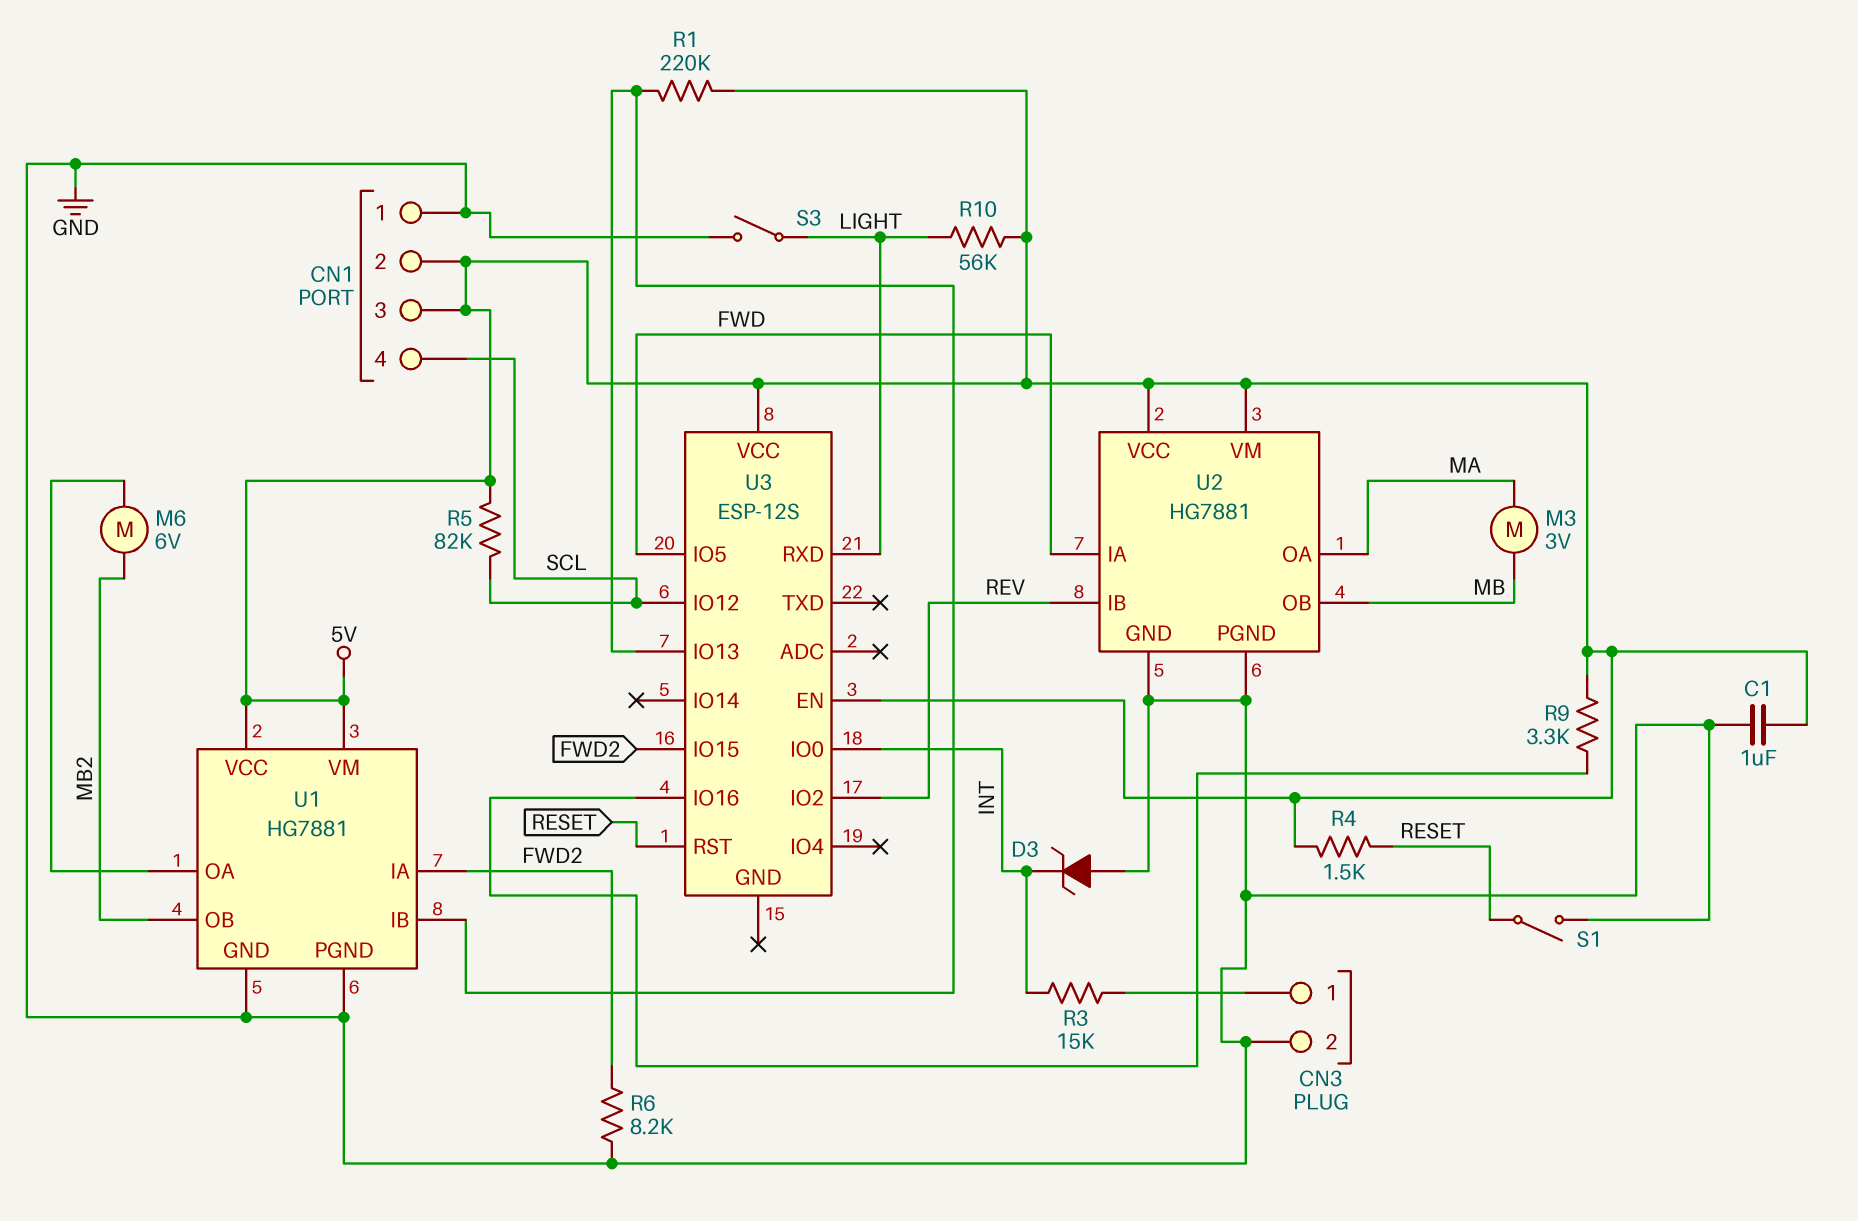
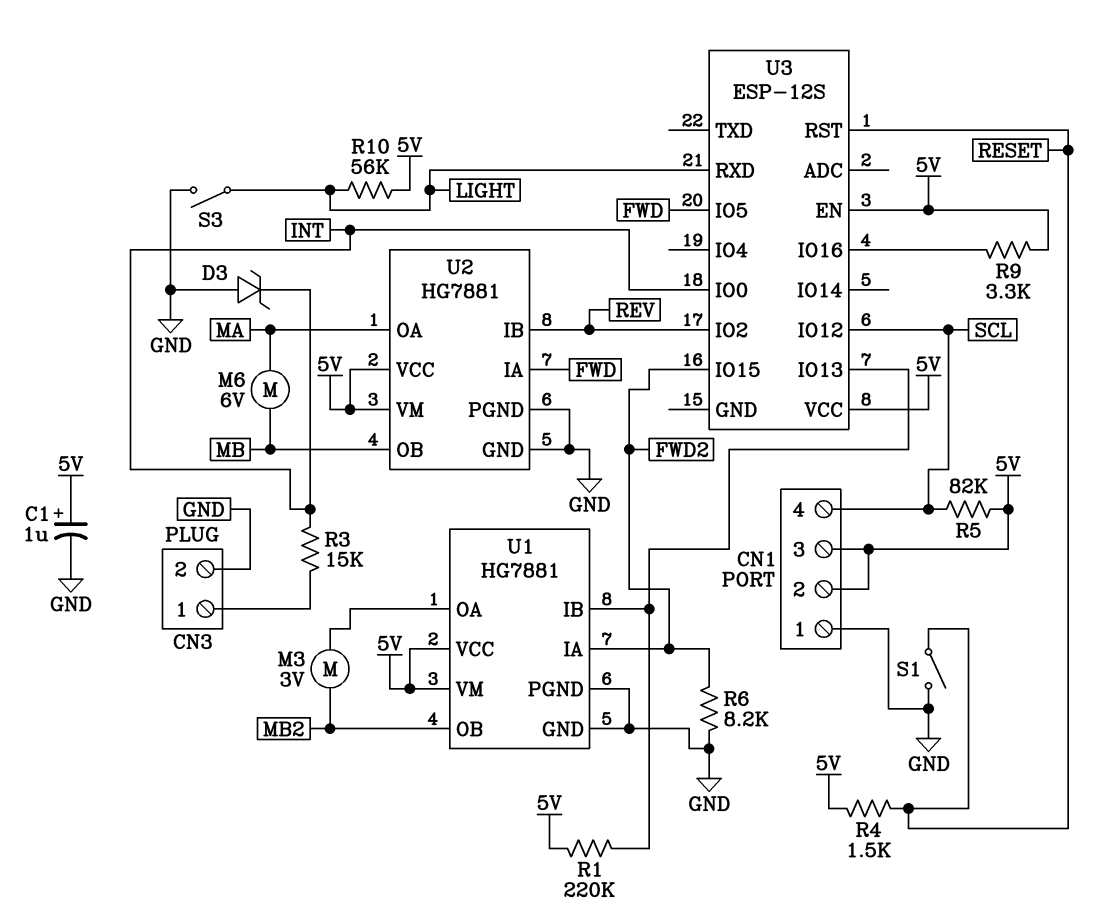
C1: 1uF (5V, GND) -> 1uF (plus 5V, minus GND)
M3: motor 3V (MA, MB) -> motor 3V (MB2, U1/OA)
M6: motor 6V (MB2, U1/OA) -> motor 6V (MA, MB)

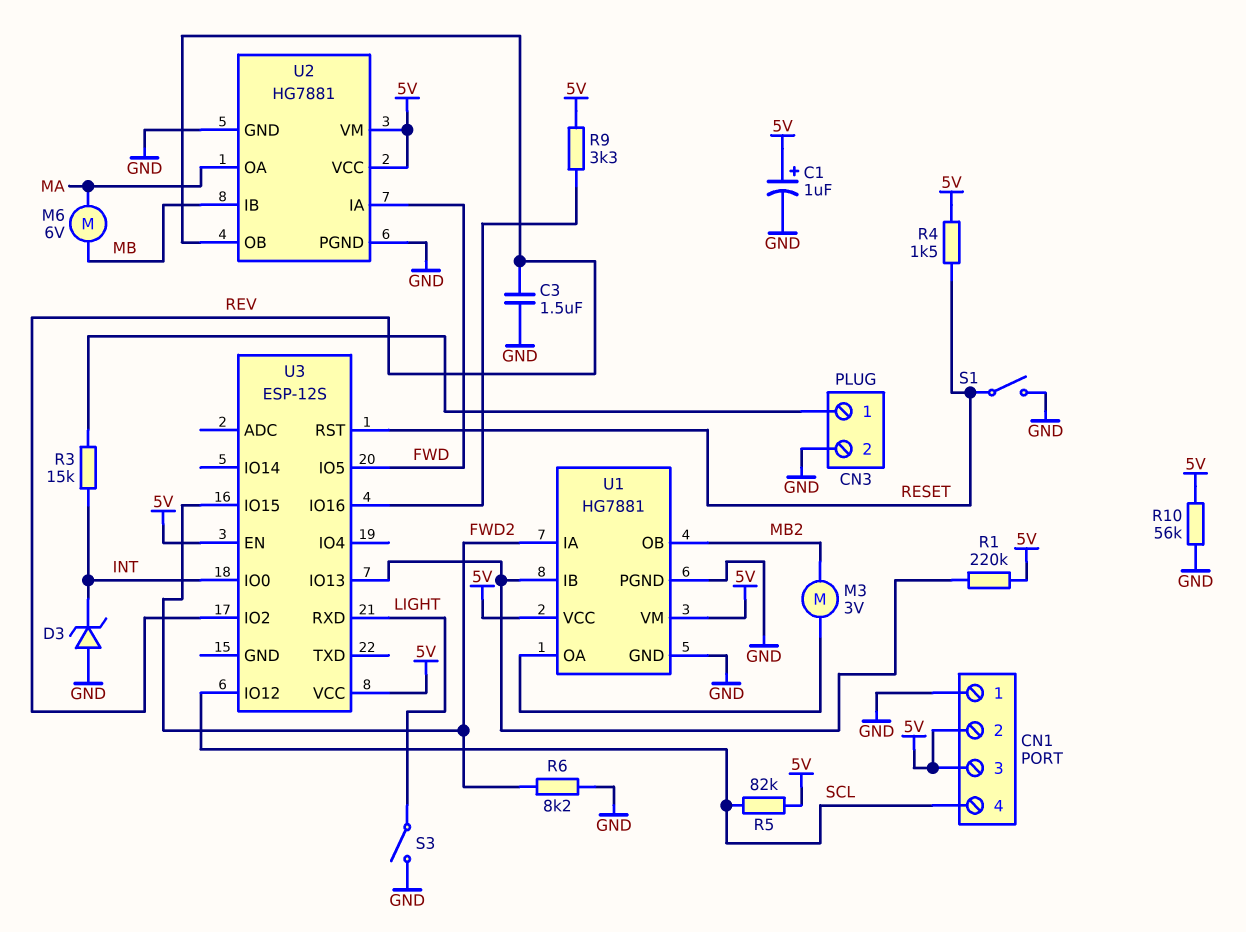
C3: none -> 1.5uF (GND, REV)
R10: 56k (5V, LIGHT) -> 56k (5V, GND)
U2 pin IB: REV -> MB
U2 pin OB: MB -> REV

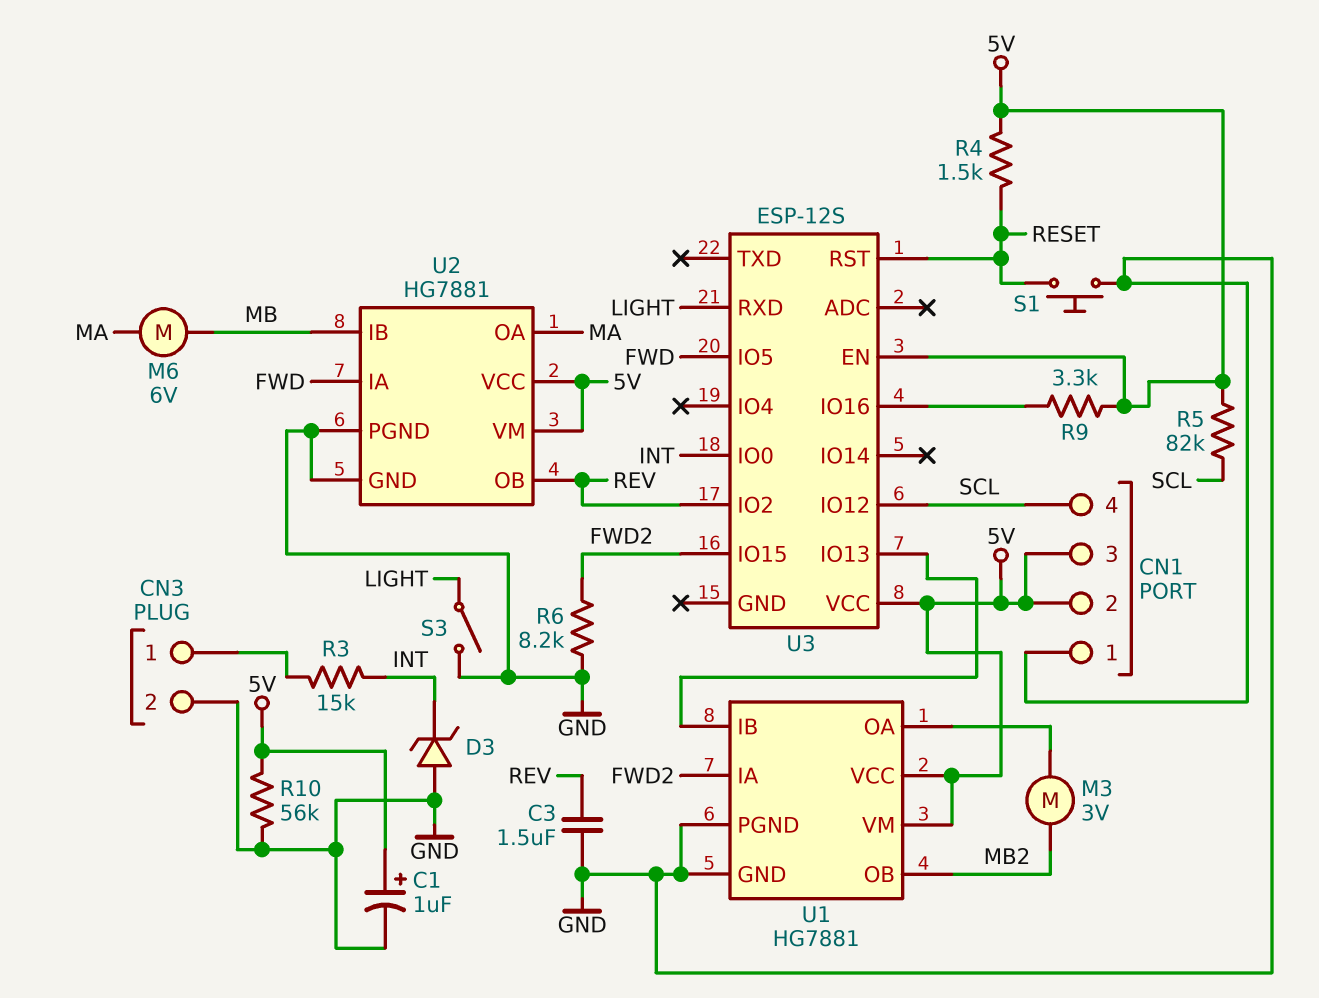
R1: 220k (5V, U1/IB) -> none
S1: switch (GND, RESET) -> button (GND, RESET)

